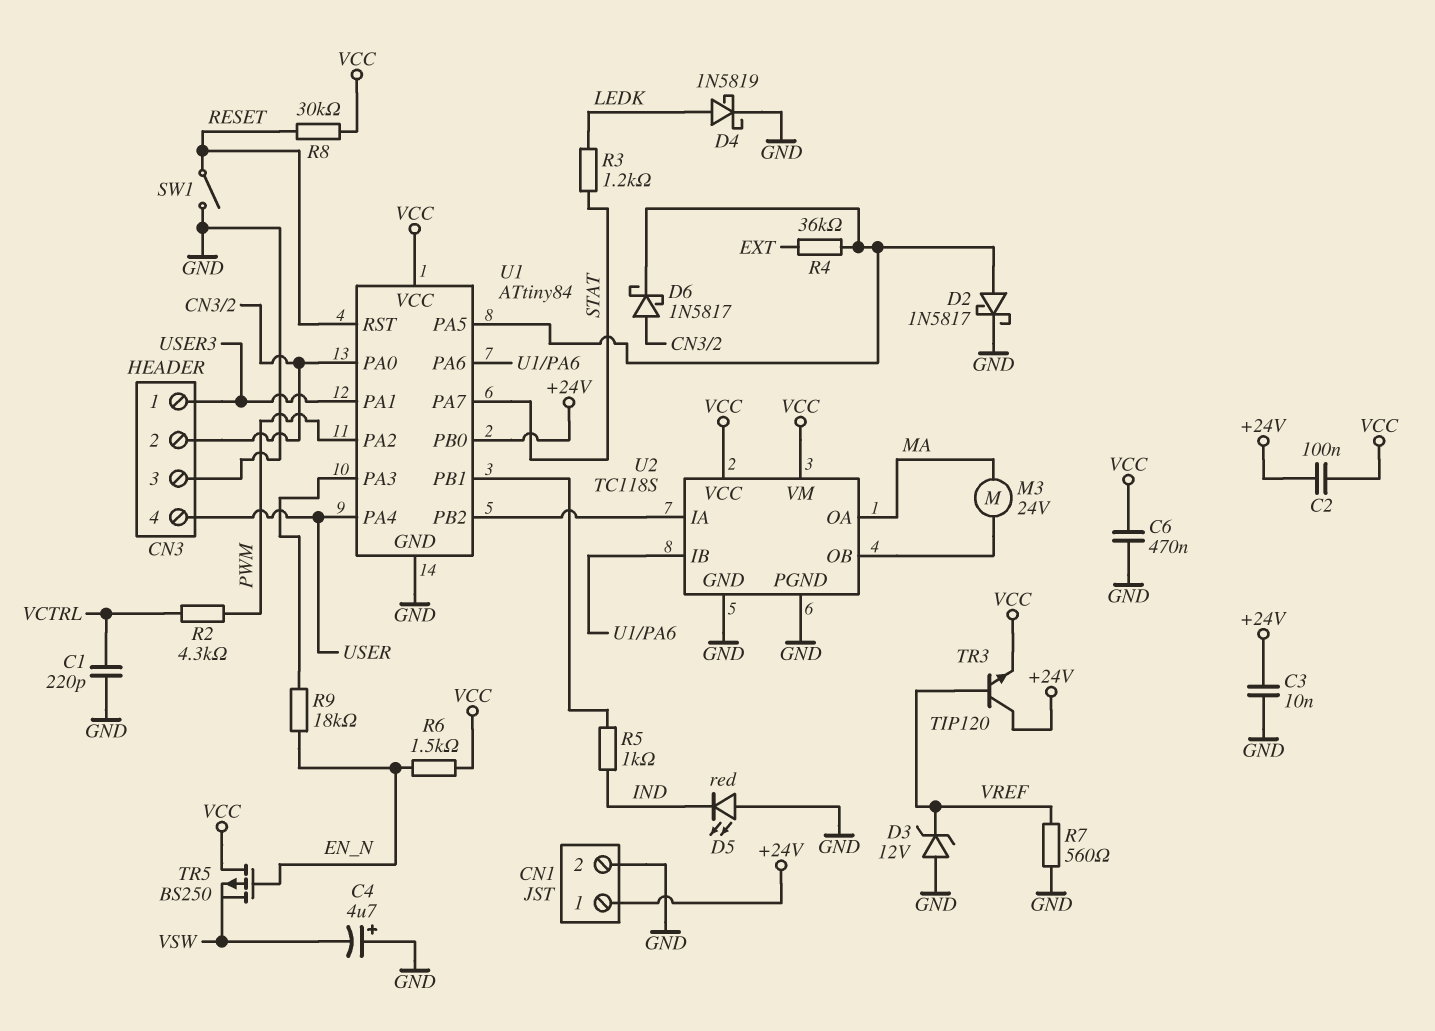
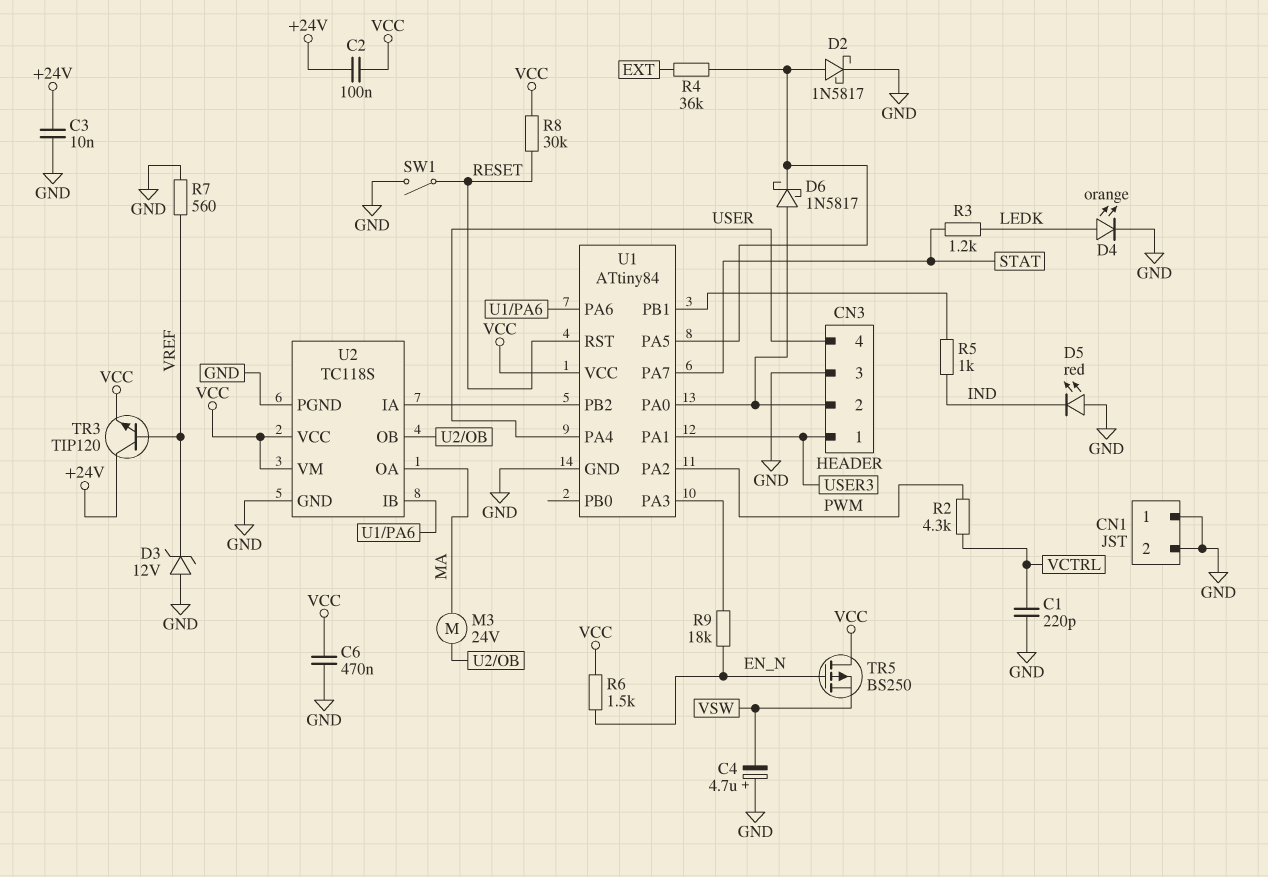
CN1 pin 1: +24V -> GND
D4: schottky 1N5819 (A LEDK, K GND) -> LED orange (A LEDK, K GND)
U1 pin PB0: +24V -> none

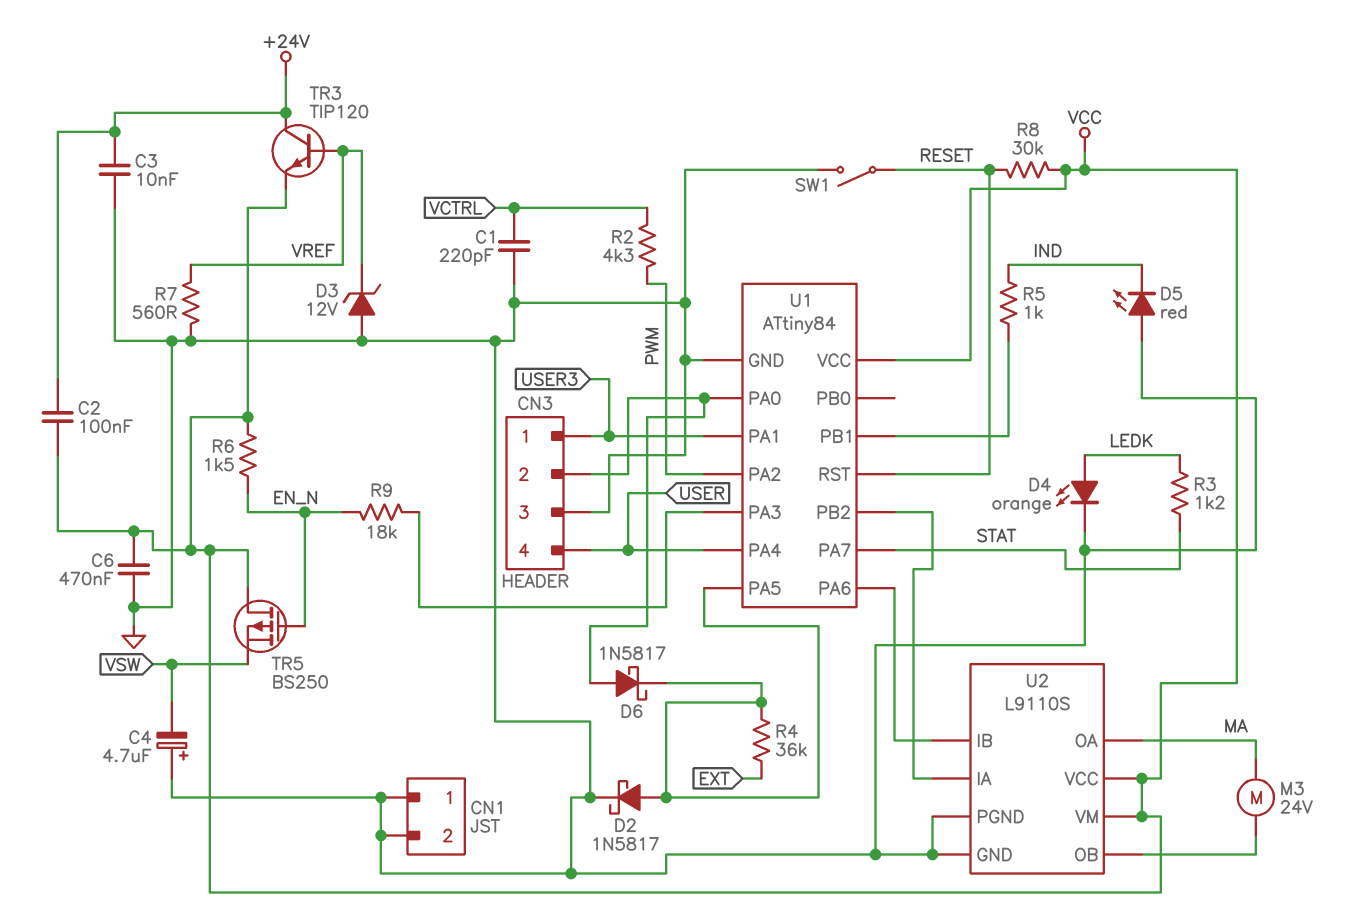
U2: TC118S -> L9110S

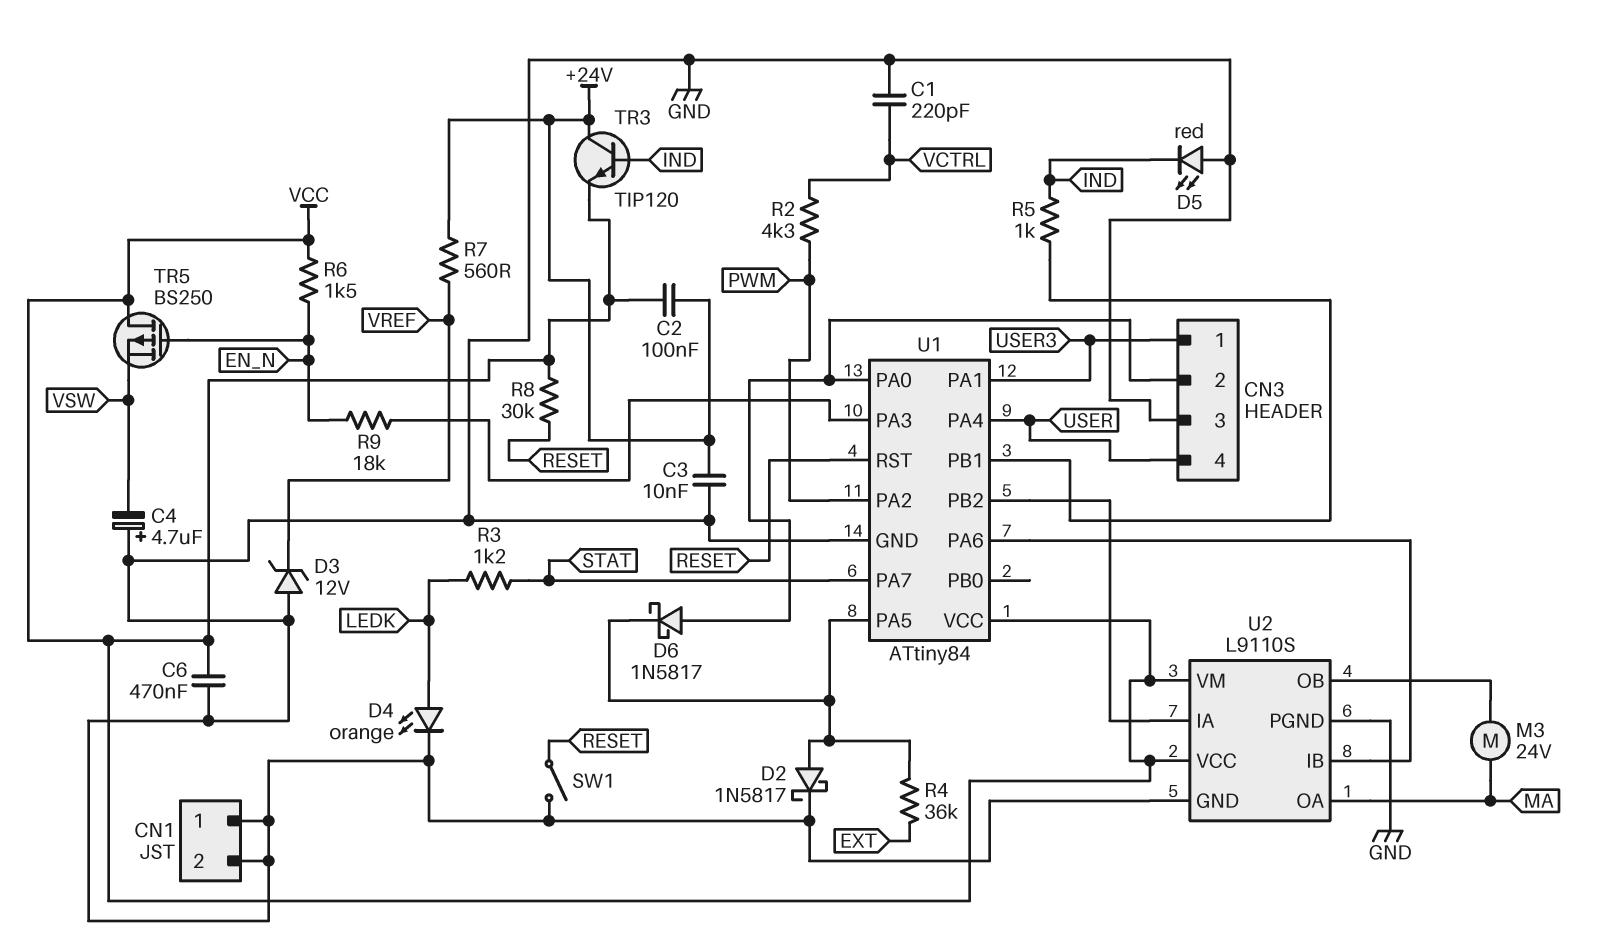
R7: 560 (GND, VREF) -> 560 (+24V, VREF)
TR3: NPN TIP120 (B VREF, C +24V, E VCC) -> NPN TIP120 (B IND, C +24V, E VCC)

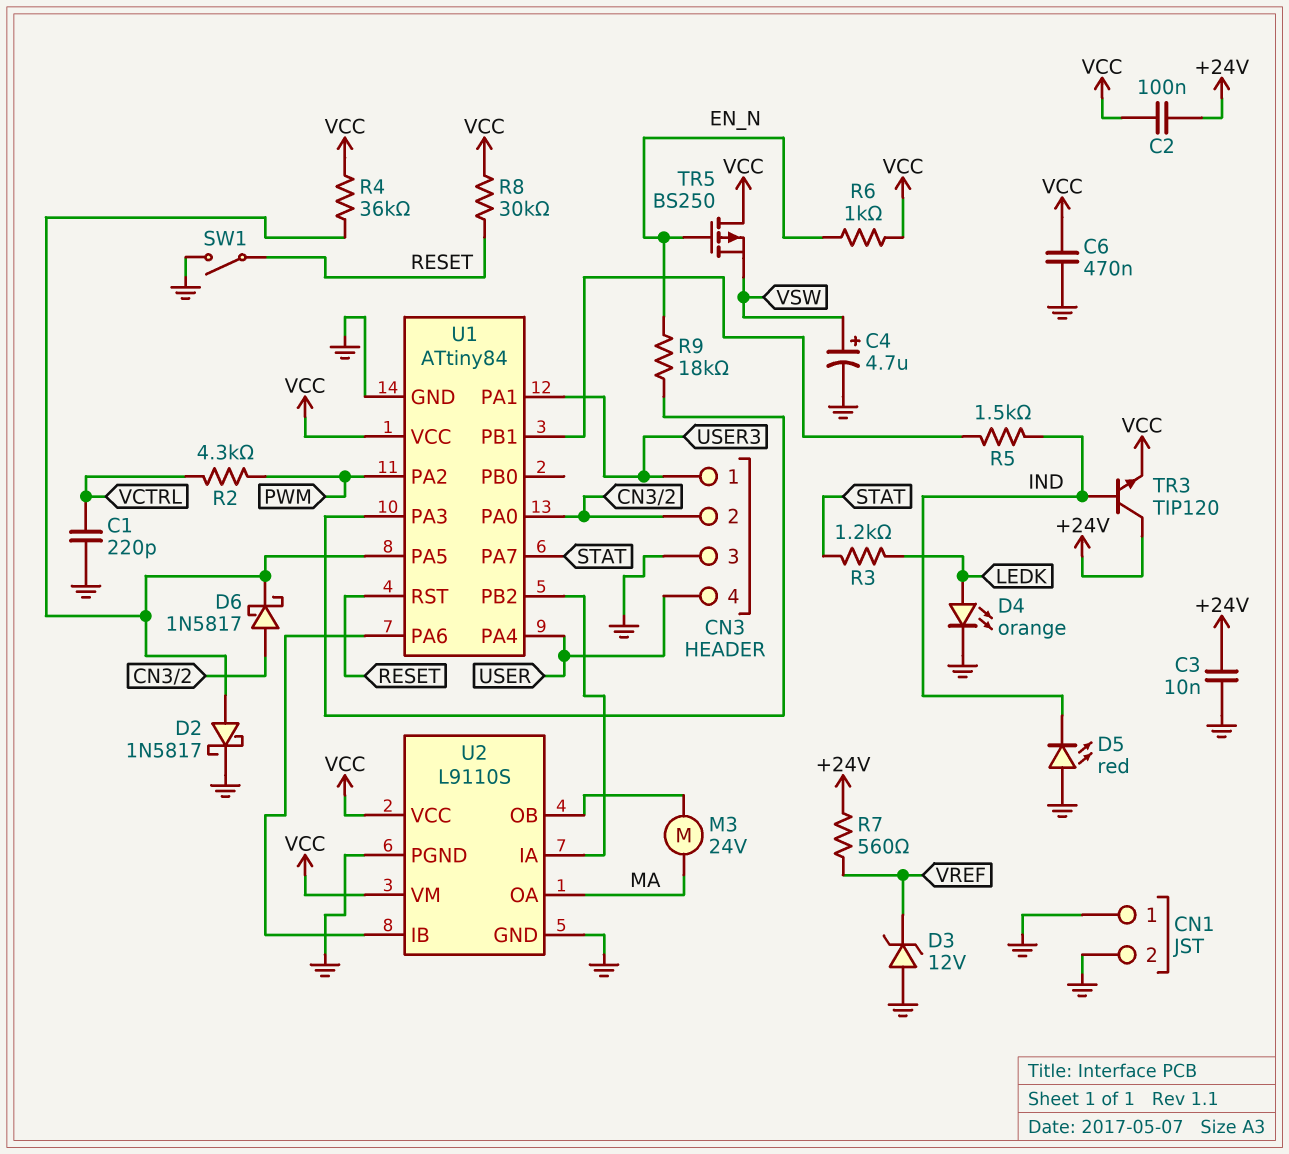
C4: 4.7uF (plus GND, minus VSW) -> 4.7uF (plus VSW, minus GND)
R4: 36k (EXT, U1/PA5) -> 36k (U1/PA5, VCC)
R5: 1k (IND, U1/PB1) -> 1.5k (IND, U1/PB1)
R6: 1.5k (EN_N, VCC) -> 1k (EN_N, VCC)

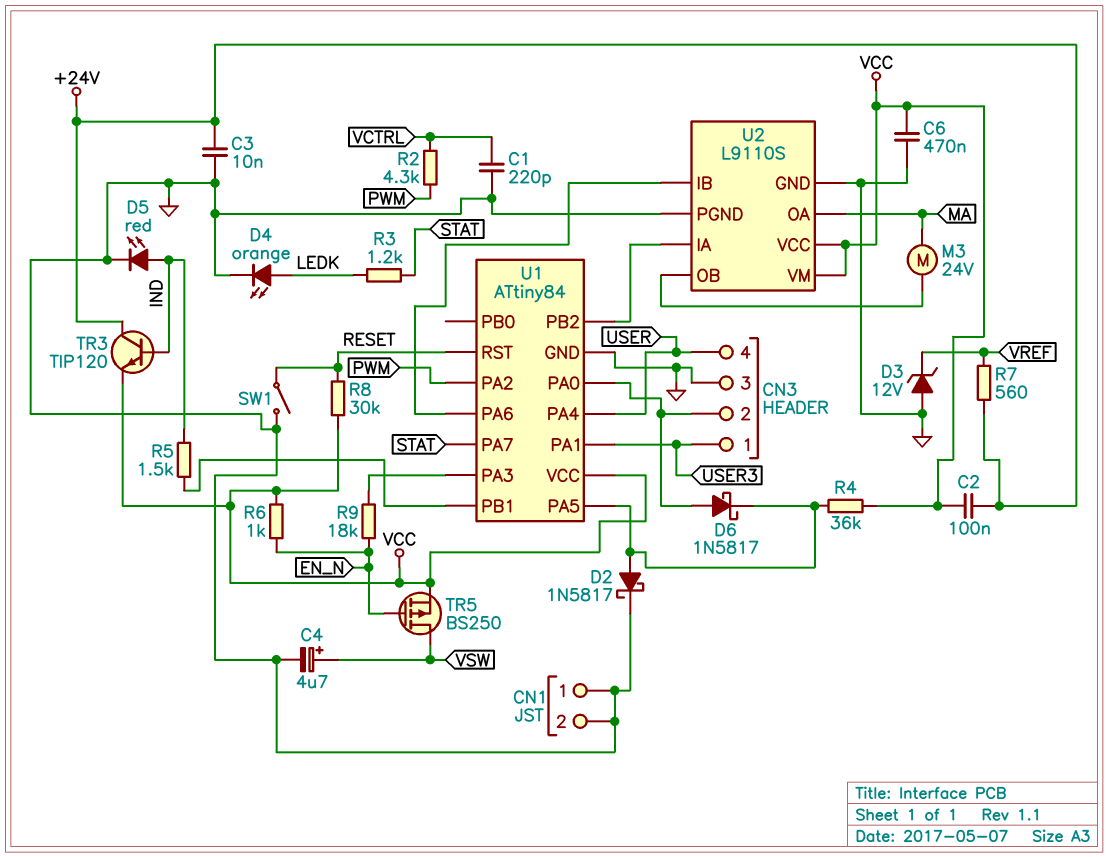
D5: LED red (A GND, K IND) -> LED red (A IND, K GND)
TR5: PMOS BS250 (G EN_N, D VCC, S VSW) -> PMOS BS250 (G EN_N, D VSW, S VCC)

